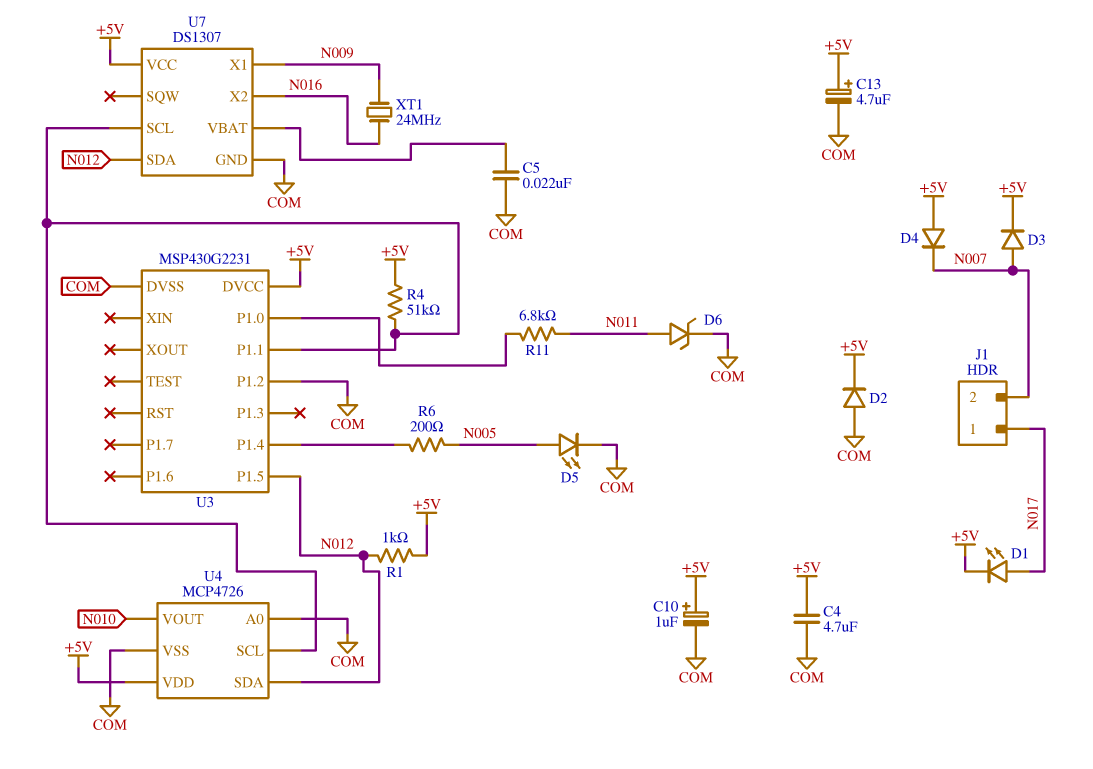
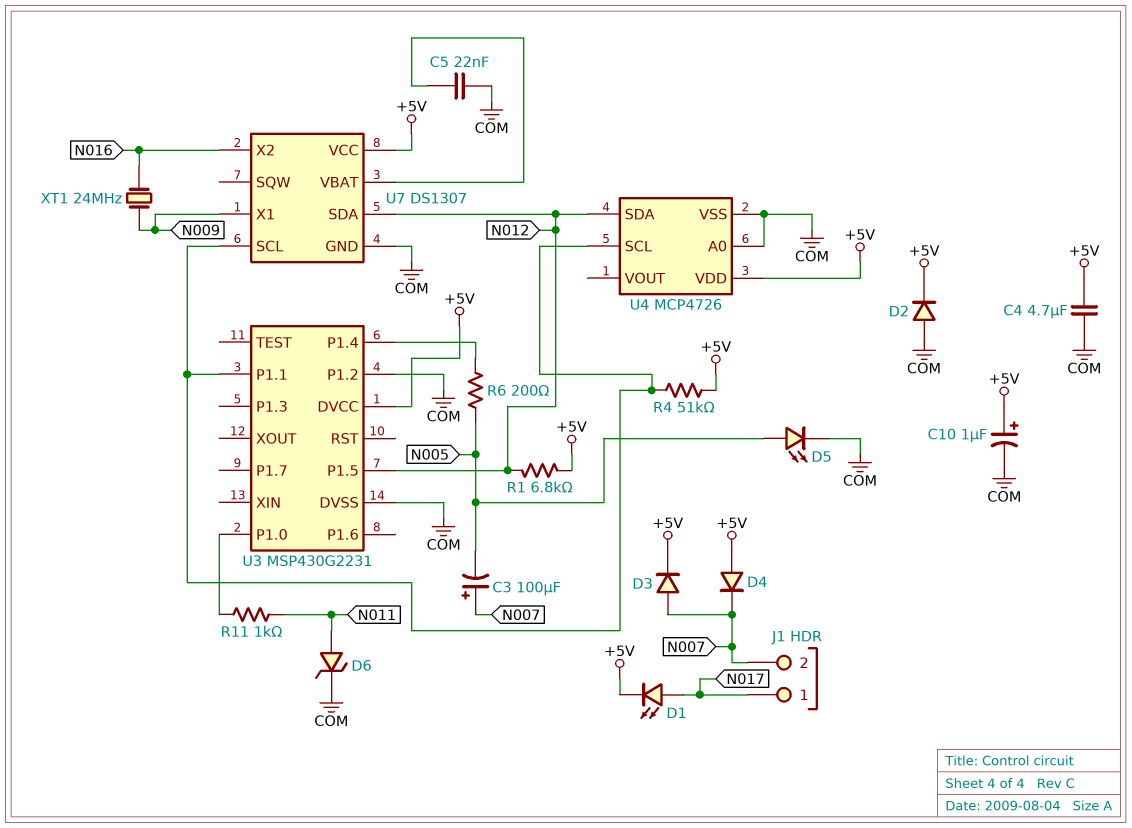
C3: none -> 100uF (plus N007, minus N005)
C13: 4.7uF (plus +5V, minus COM) -> none
R1: 1k (+5V, N012) -> 6.8k (+5V, N012)
R11: 6.8k (N011, U3/P1.0) -> 1k (N011, U3/P1.0)
U4 pin VOUT: N010 -> none

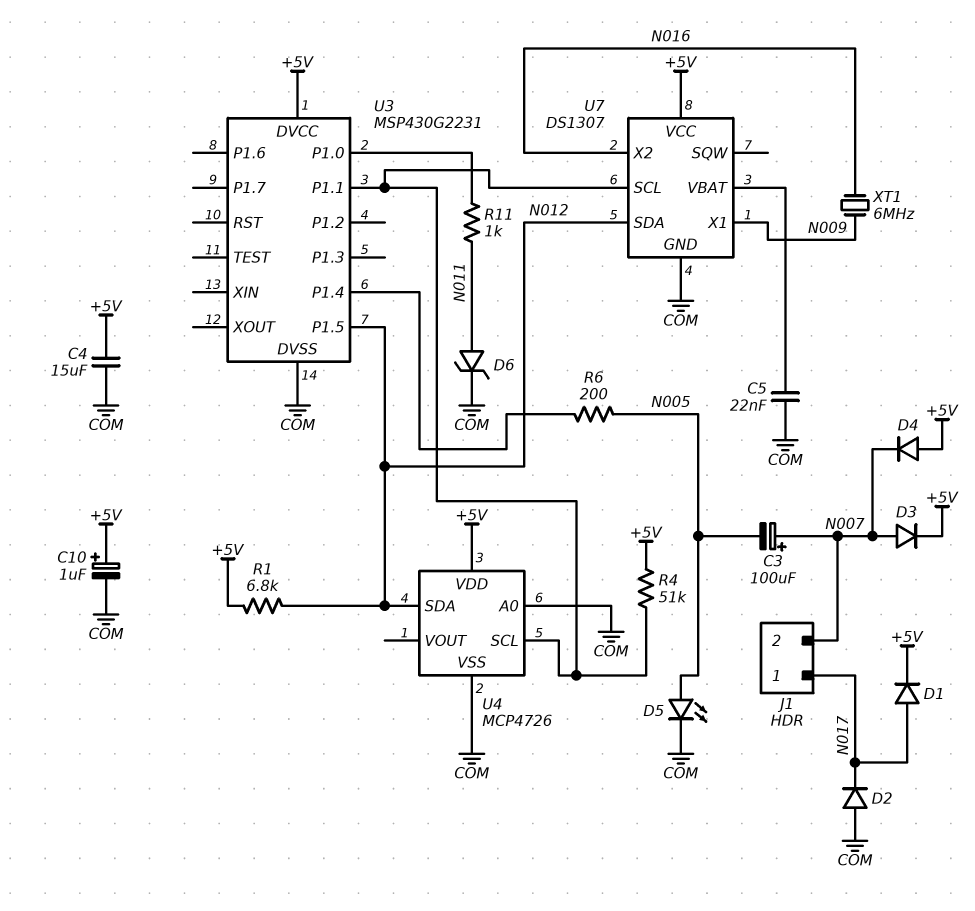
C4: 4.7uF (+5V, COM) -> 15uF (+5V, COM)
D1: LED (A N017, K +5V) -> diode (A N017, K +5V)
D2: diode (A COM, K +5V) -> diode (A COM, K N017)
U3 pin P1.2: COM -> none
XT1: 24MHz (N009, N016) -> 6MHz (N009, N016)

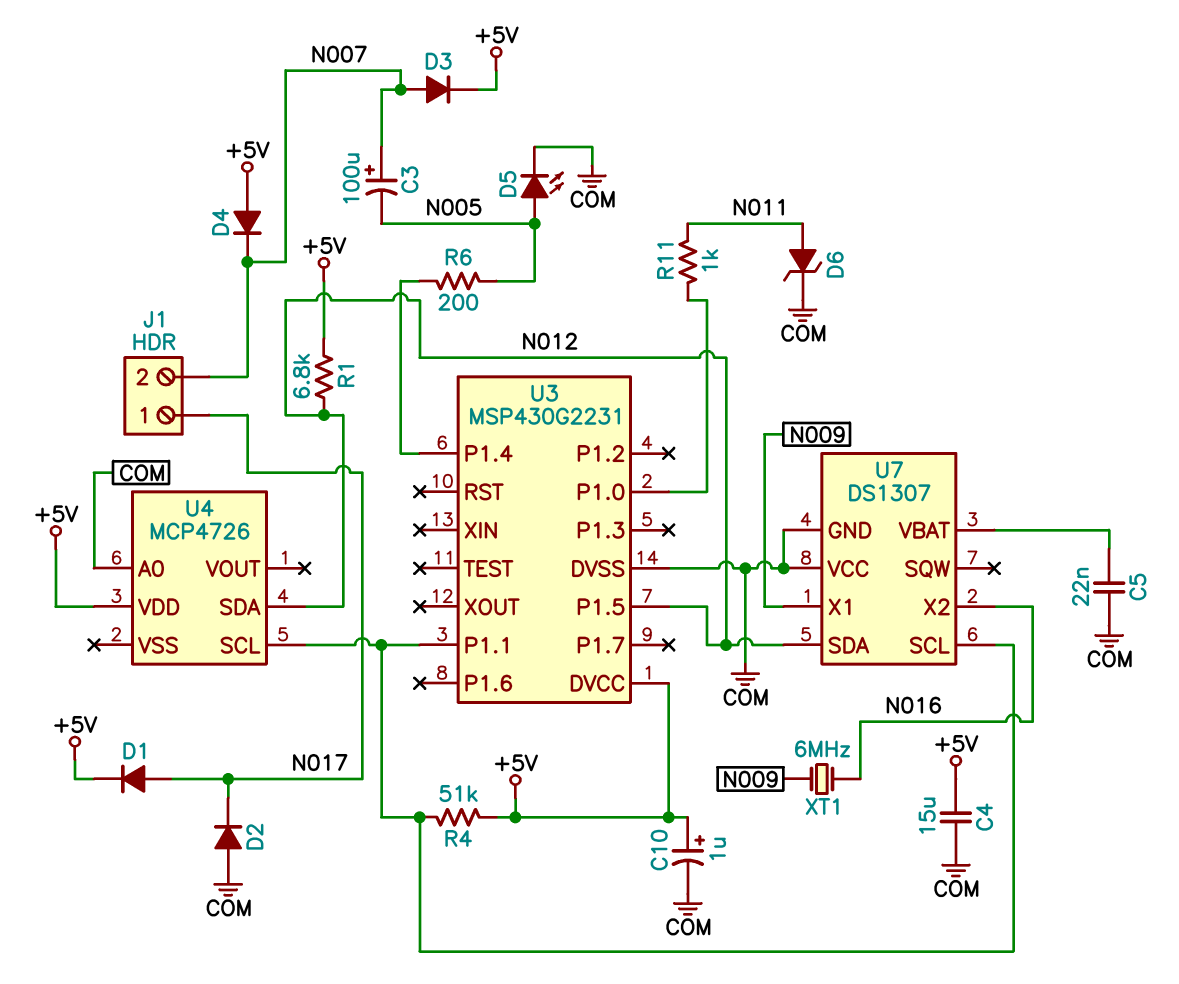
U4 pin VSS: COM -> none
U7 pin VCC: +5V -> COM

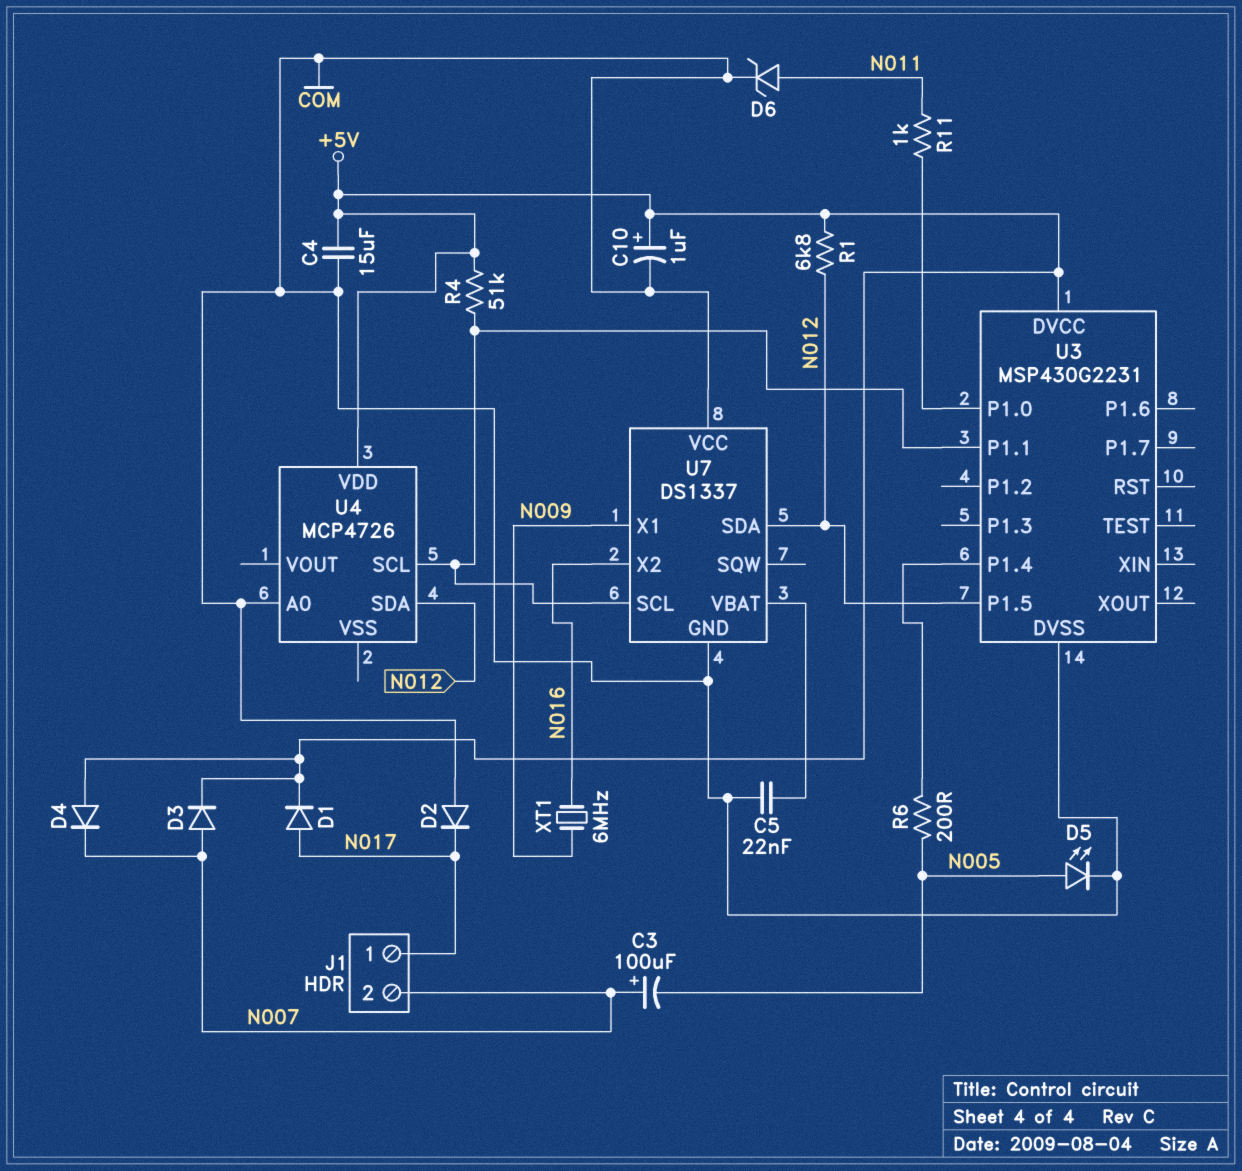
U7: DS1307 -> DS1337

